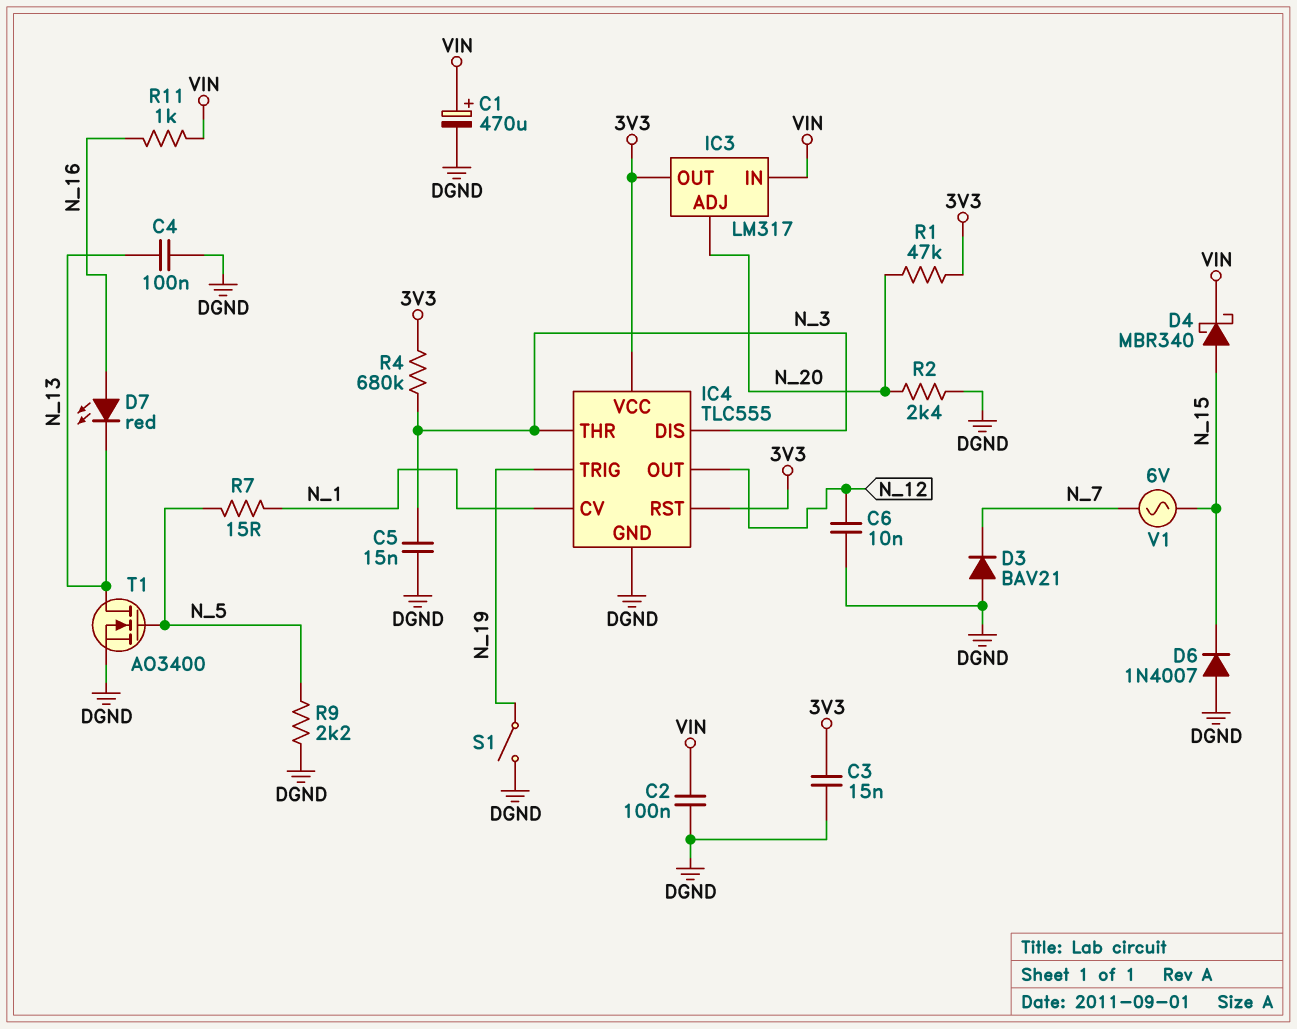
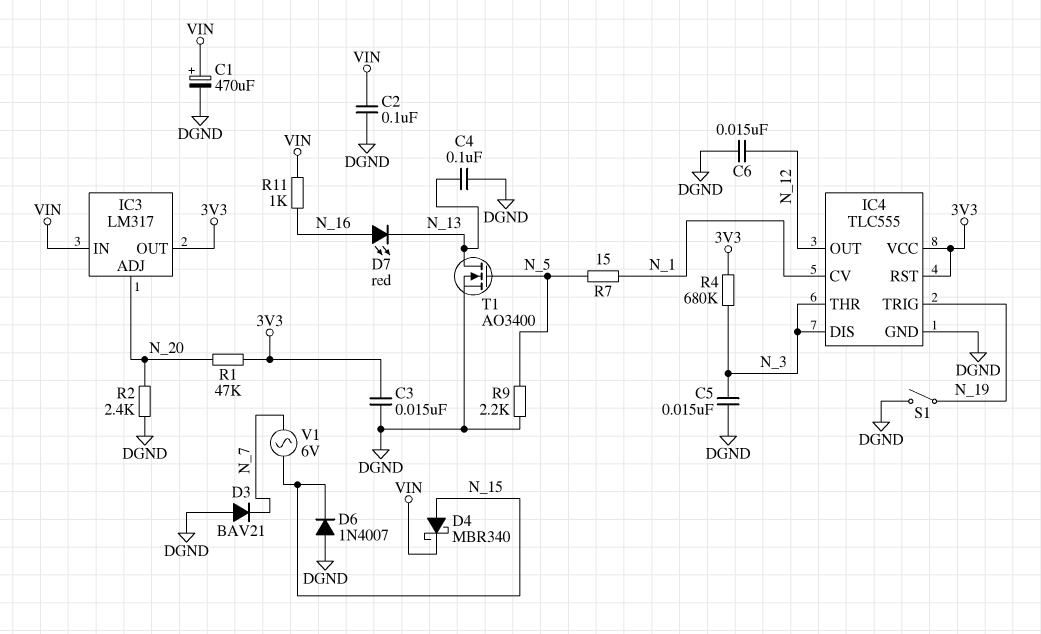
C6: 10nF (DGND, N_12) -> 15nF (DGND, N_12)

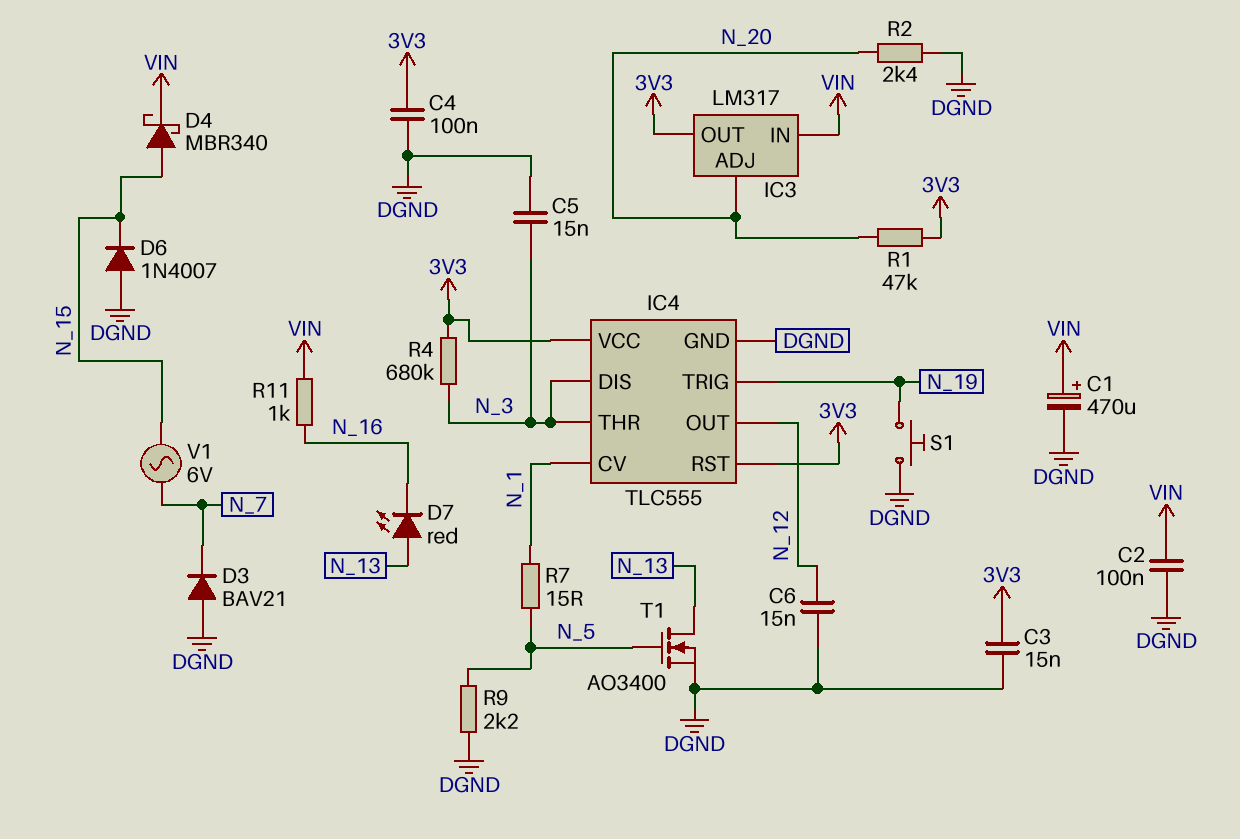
C4: 100nF (DGND, N_13) -> 100nF (3V3, DGND)
D7: LED red (A N_16, K N_13) -> LED red (A N_13, K N_16)
S1: switch (DGND, N_19) -> button (DGND, N_19)

